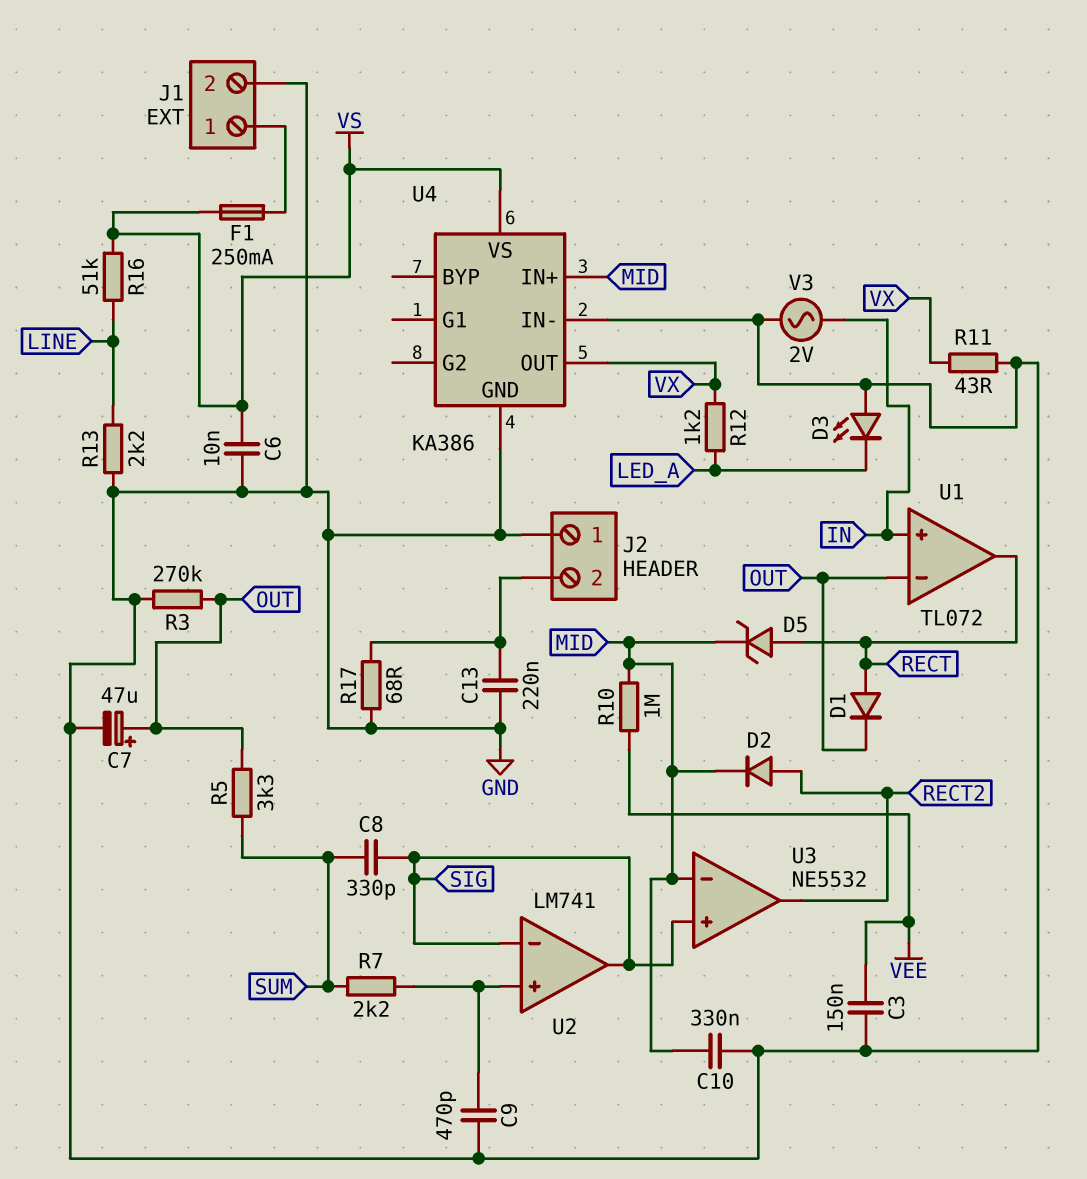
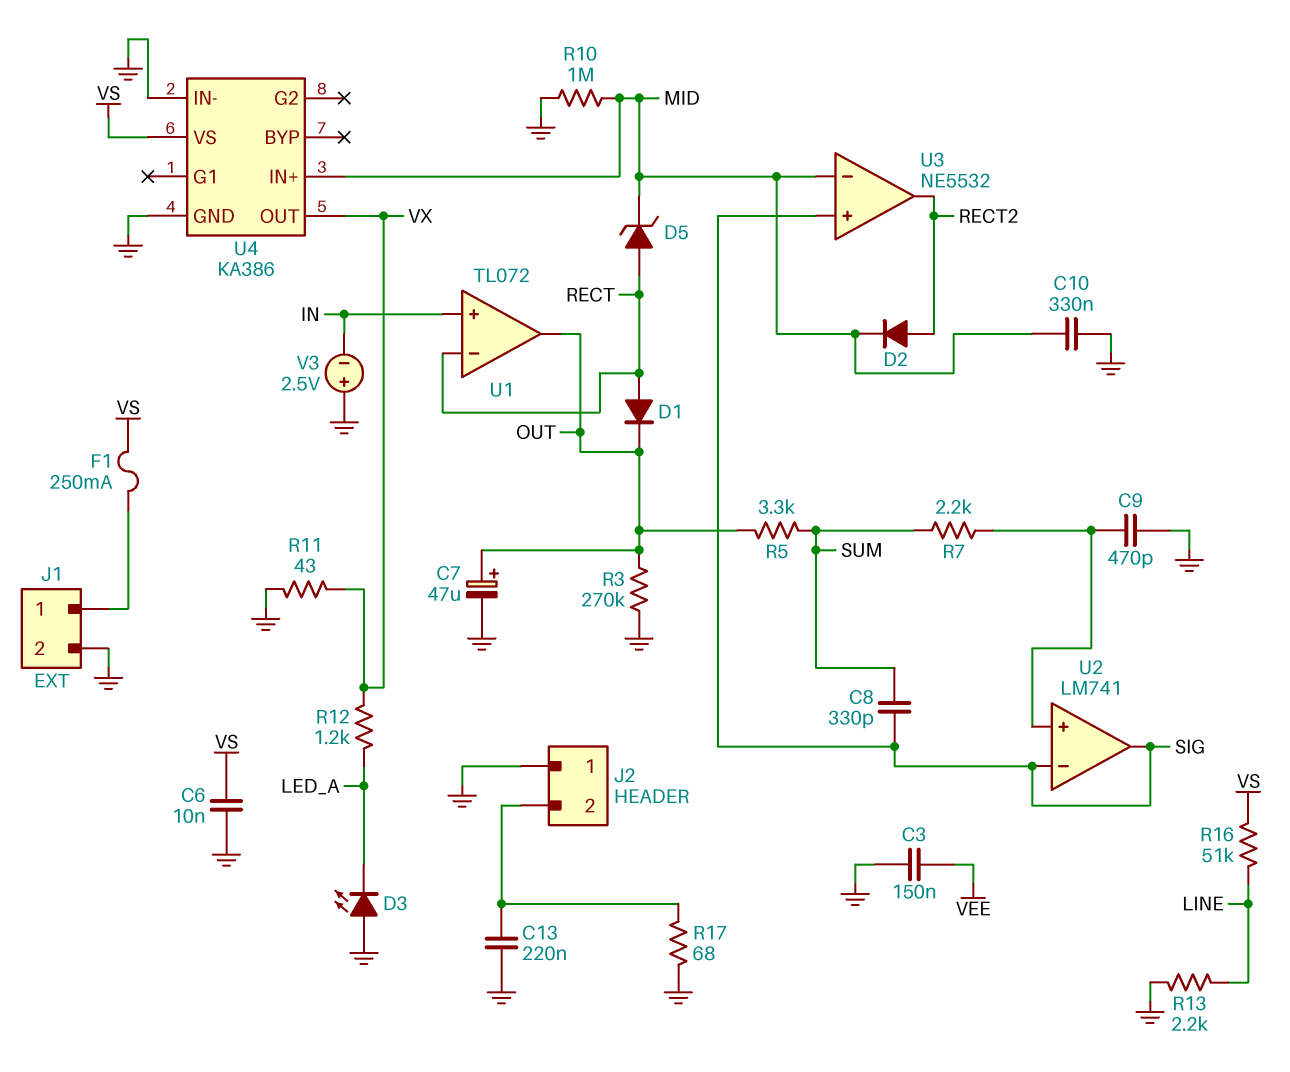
R10: 1M (MID, VEE) -> 1M (GND, MID)
U1 pin in-: OUT -> RECT
U1 pin out: RECT -> OUT
V3: AC 2V (GND, IN) -> 2.5V (plus GND, minus IN)

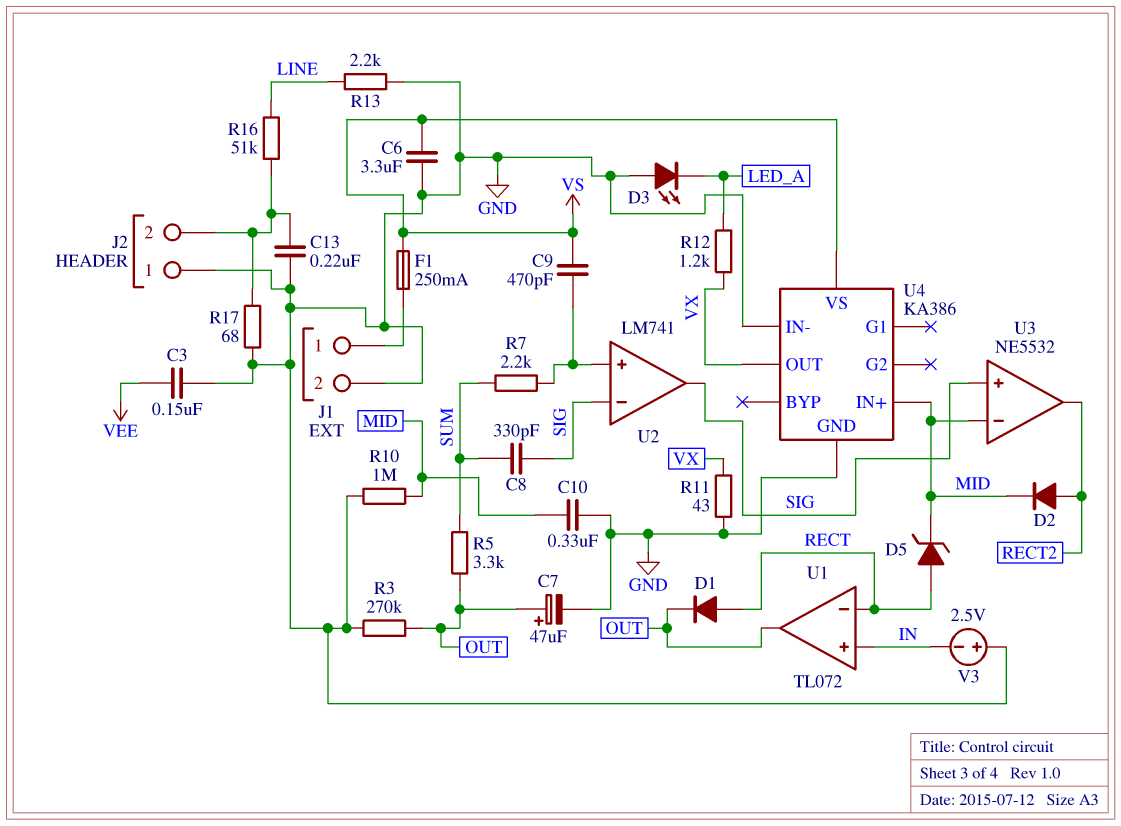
C6: 10nF (GND, VS) -> 3.3uF (GND, VS)
C9: 470pF (GND, U2/in+) -> 470pF (U2/in+, VS)
R16: 51k (LINE, VS) -> 51k (J2/2, LINE)

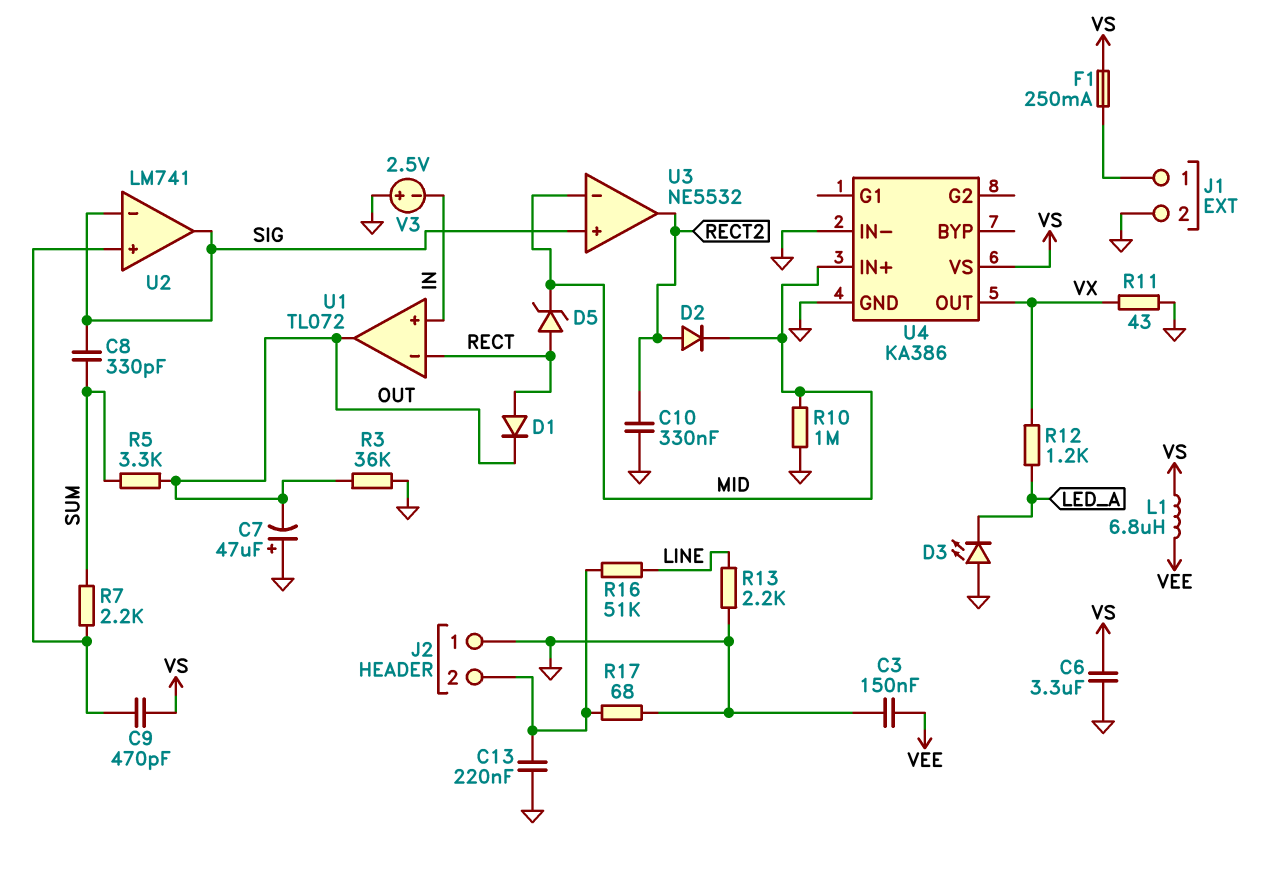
C7: 47uF (plus OUT, minus GND) -> 47uF (plus GND, minus OUT)
C10: 330nF (GND, MID) -> 330nF (GND, RECT2)
L1: none -> 6.8uH (VEE, VS)
R3: 270k (GND, OUT) -> 36k (GND, OUT)

